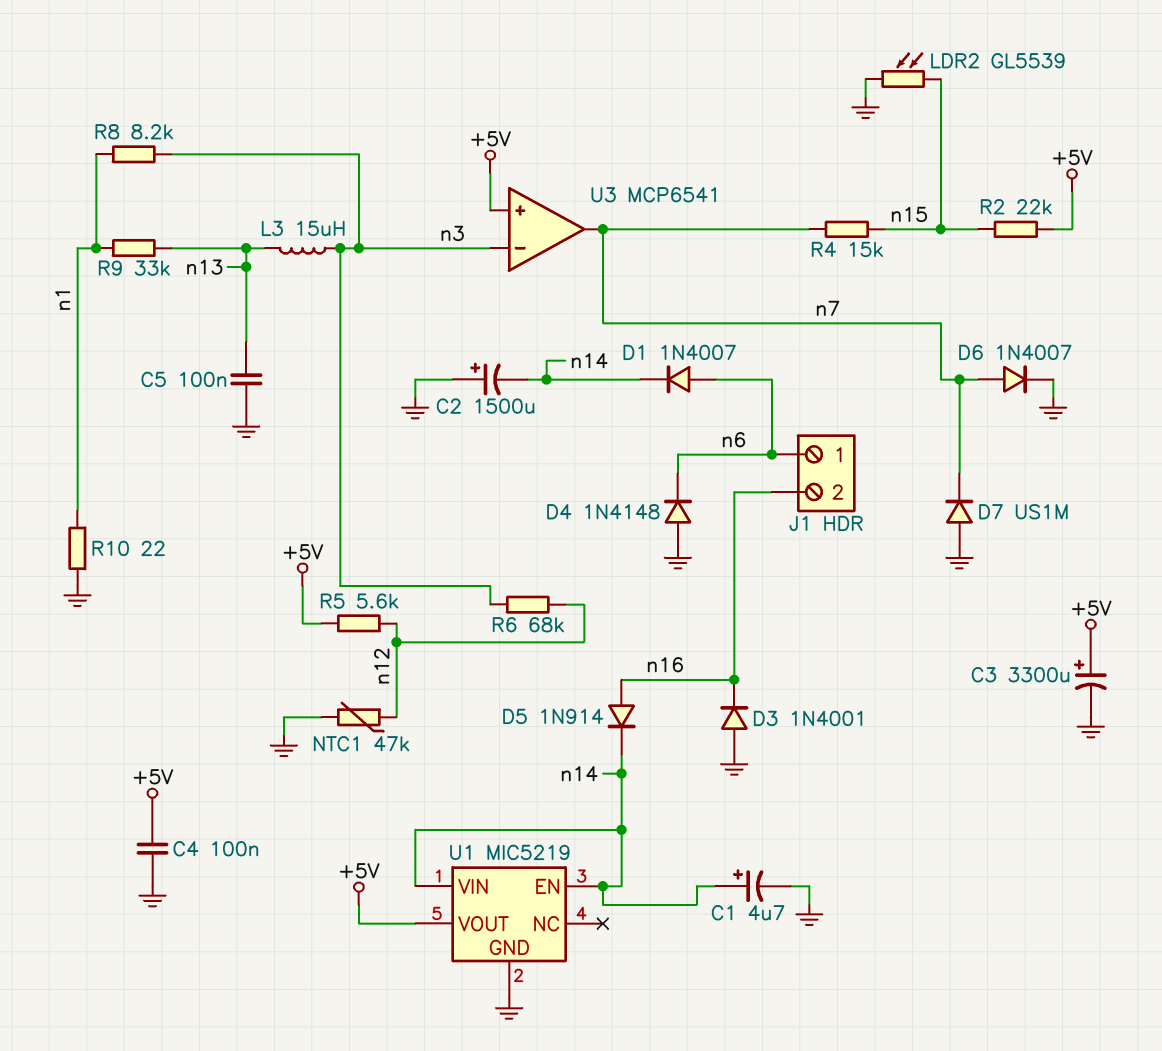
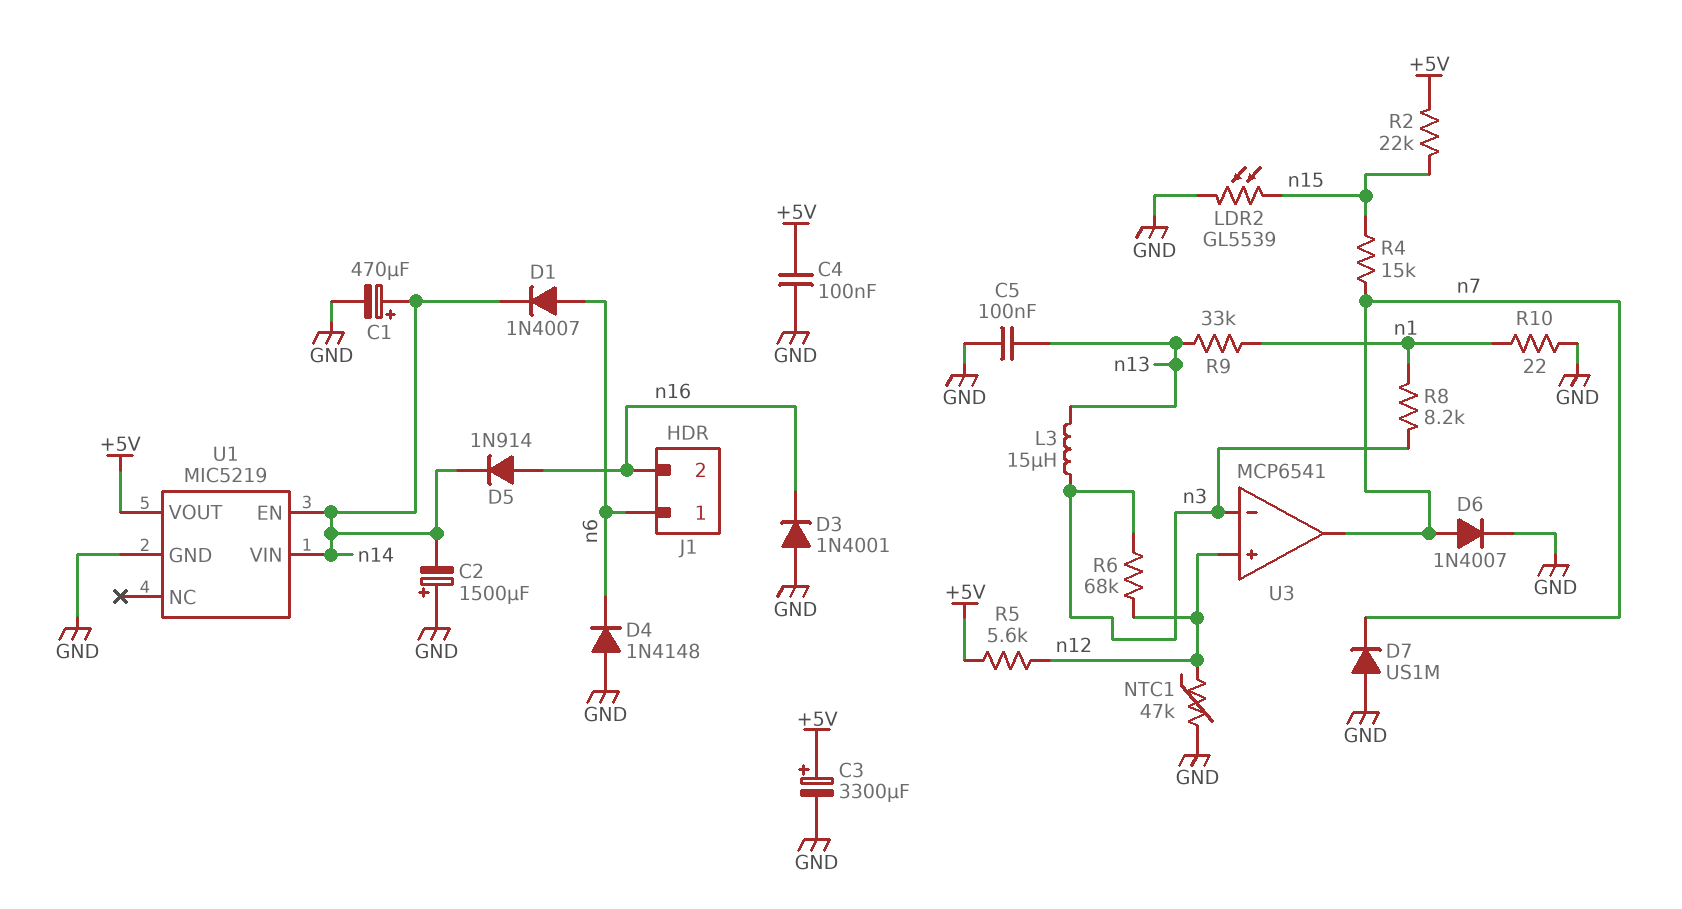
C1: 4.7uF (plus n14, minus GND) -> 470uF (plus n14, minus GND)
U3 pin in+: +5V -> n12

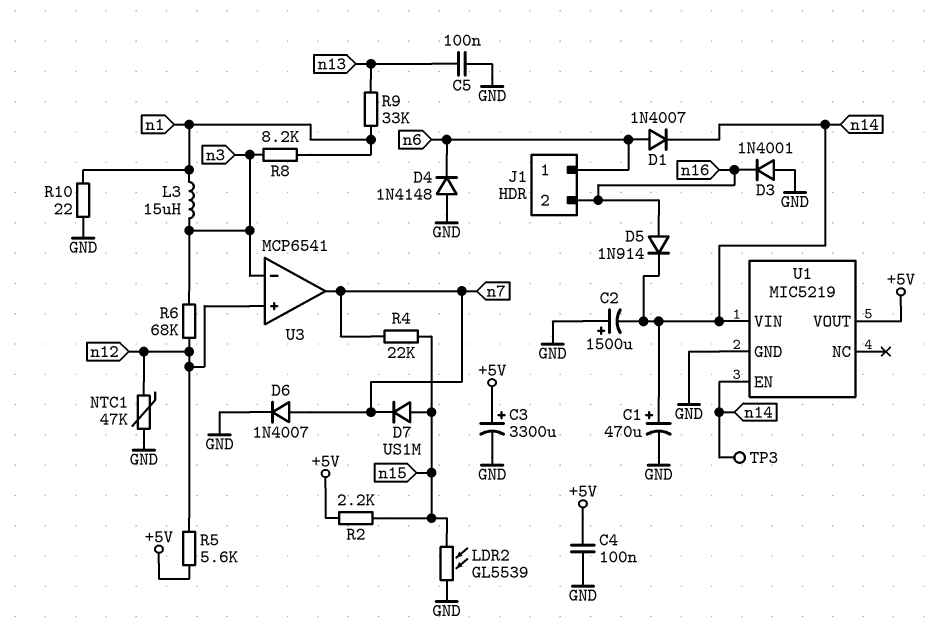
D7: diode US1M (A GND, K n7) -> diode US1M (A n15, K n7)
L3: 15uH (n3, n13) -> 15uH (n1, n3)
R2: 22k (+5V, n15) -> 2.2k (+5V, n15)
R4: 15k (n7, n15) -> 22k (n7, n15)
TP3: none -> test point (n14)

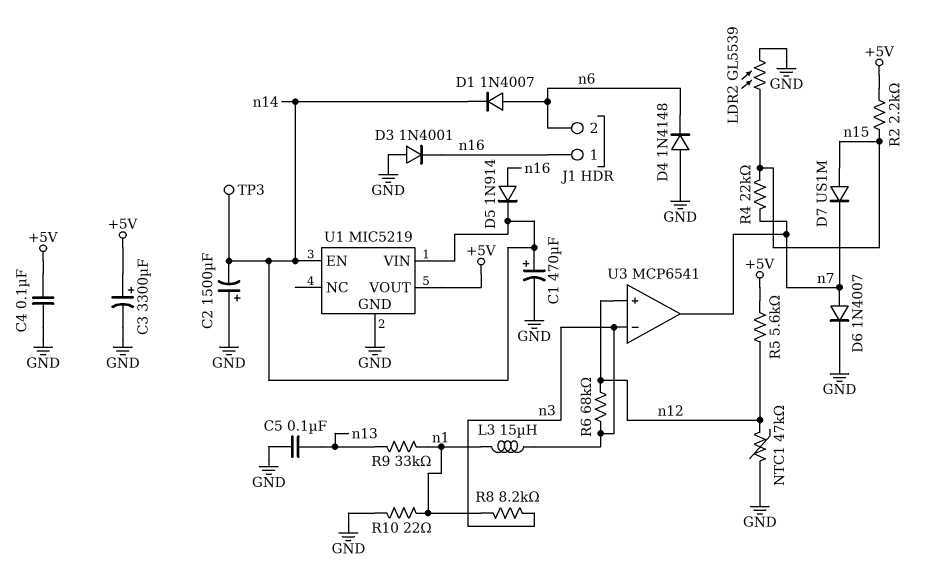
J1 pin 1: n6 -> n16
J1 pin 2: n16 -> n6

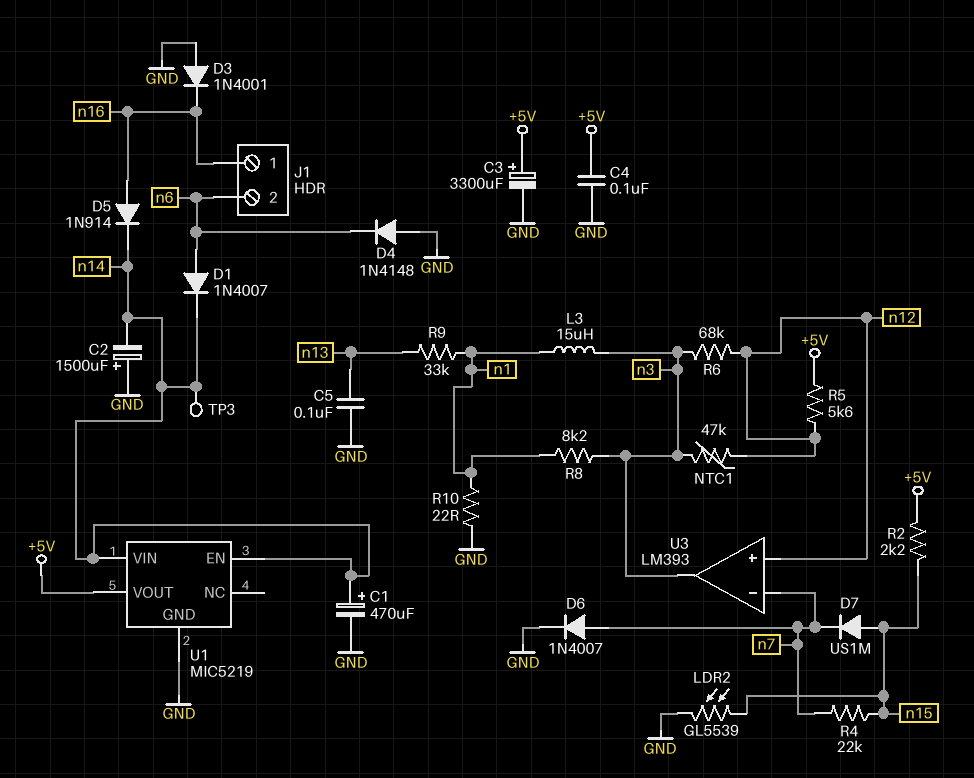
NTC1: 47k (GND, n12) -> 47k (n3, n12)
U3: MCP6541 -> LM393
U3 pin in-: n3 -> n7
U3 pin out: n7 -> n3

